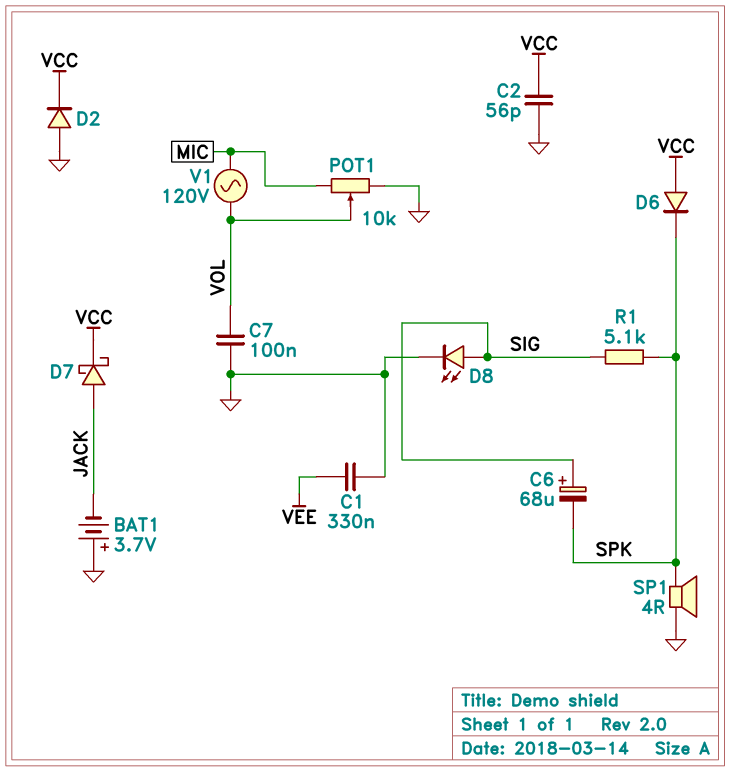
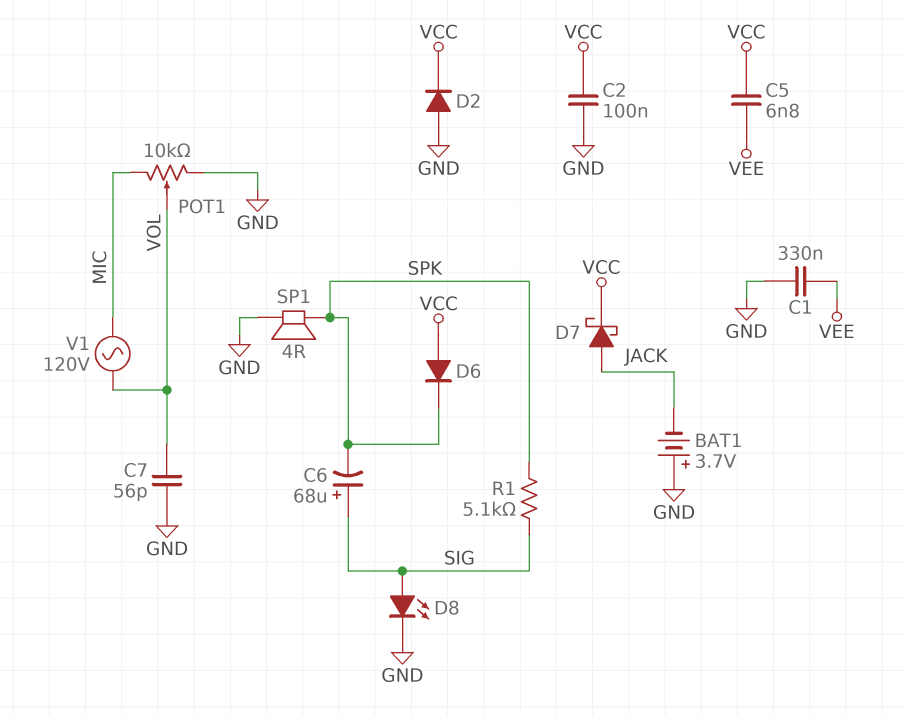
C2: 56pF (GND, VCC) -> 100nF (GND, VCC)
C5: none -> 6.8nF (VCC, VEE)
C7: 100nF (GND, VOL) -> 56pF (GND, VOL)

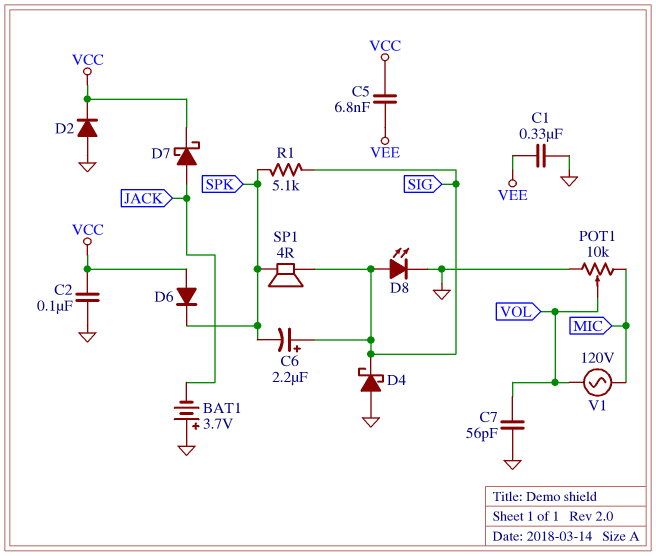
C6: 68uF (plus SIG, minus SPK) -> 2.2uF (plus SIG, minus SPK)
D4: none -> schottky (A GND, K SIG)
SP1: speaker 4R (GND, SPK) -> speaker 4R (SIG, SPK)

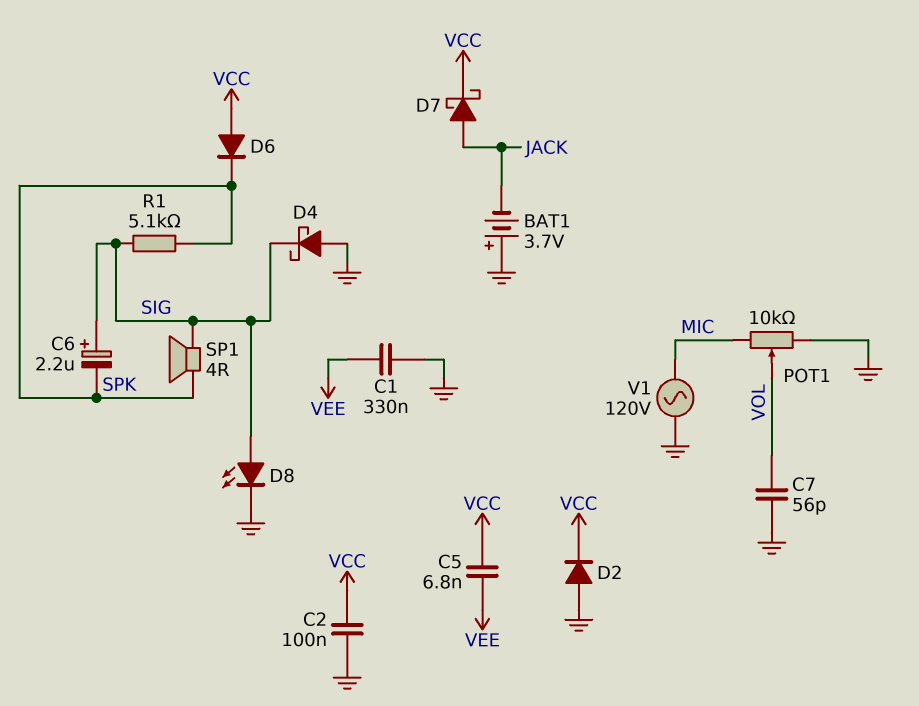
V1: AC 120V (MIC, VOL) -> AC 120V (GND, MIC)

